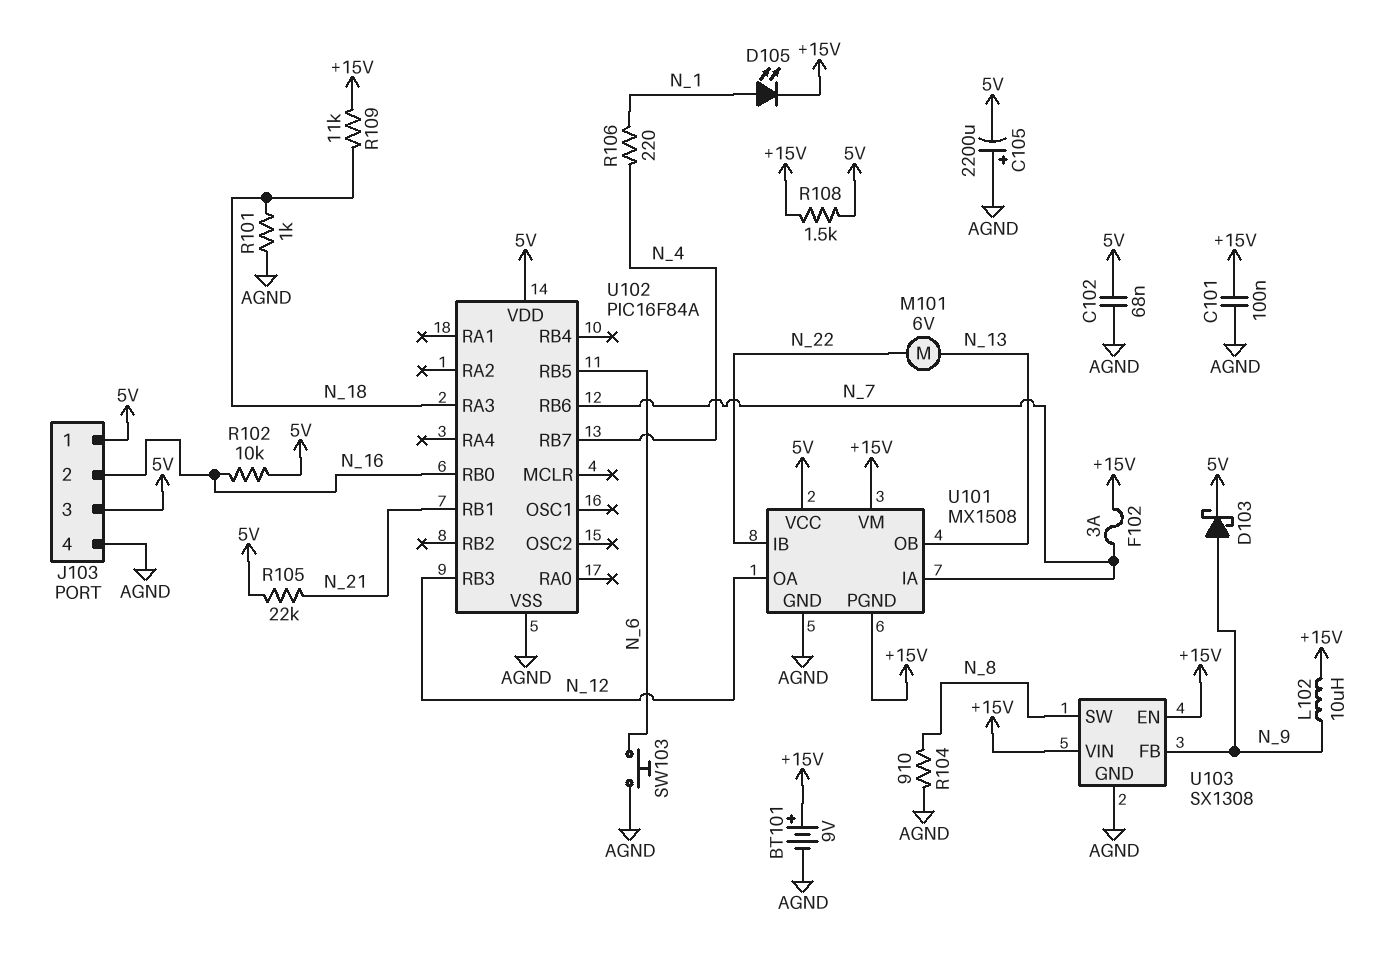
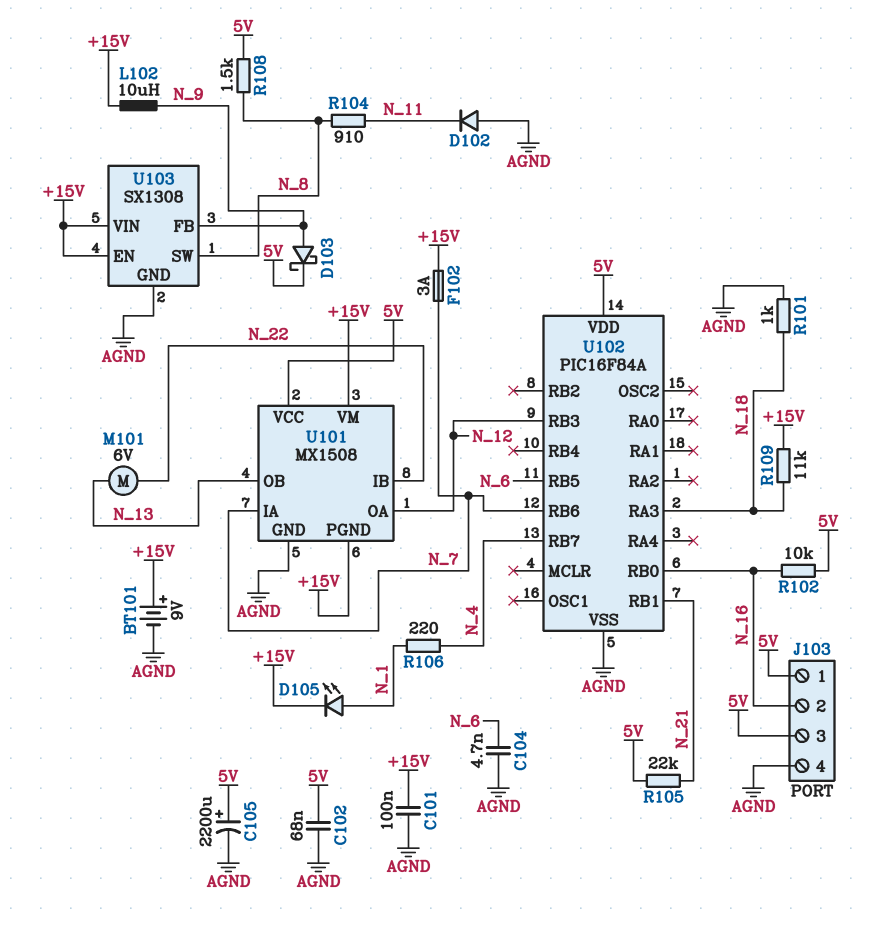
C104: none -> 4.7nF (AGND, N_6)
C105: 2200uF (plus AGND, minus 5V) -> 2200uF (plus 5V, minus AGND)
D102: none -> diode (A AGND, K N_11)
R104: 910 (AGND, N_8) -> 910 (N_8, N_11)
R108: 1.5k (+15V, 5V) -> 1.5k (5V, N_8)
SW103: button (AGND, N_6) -> none

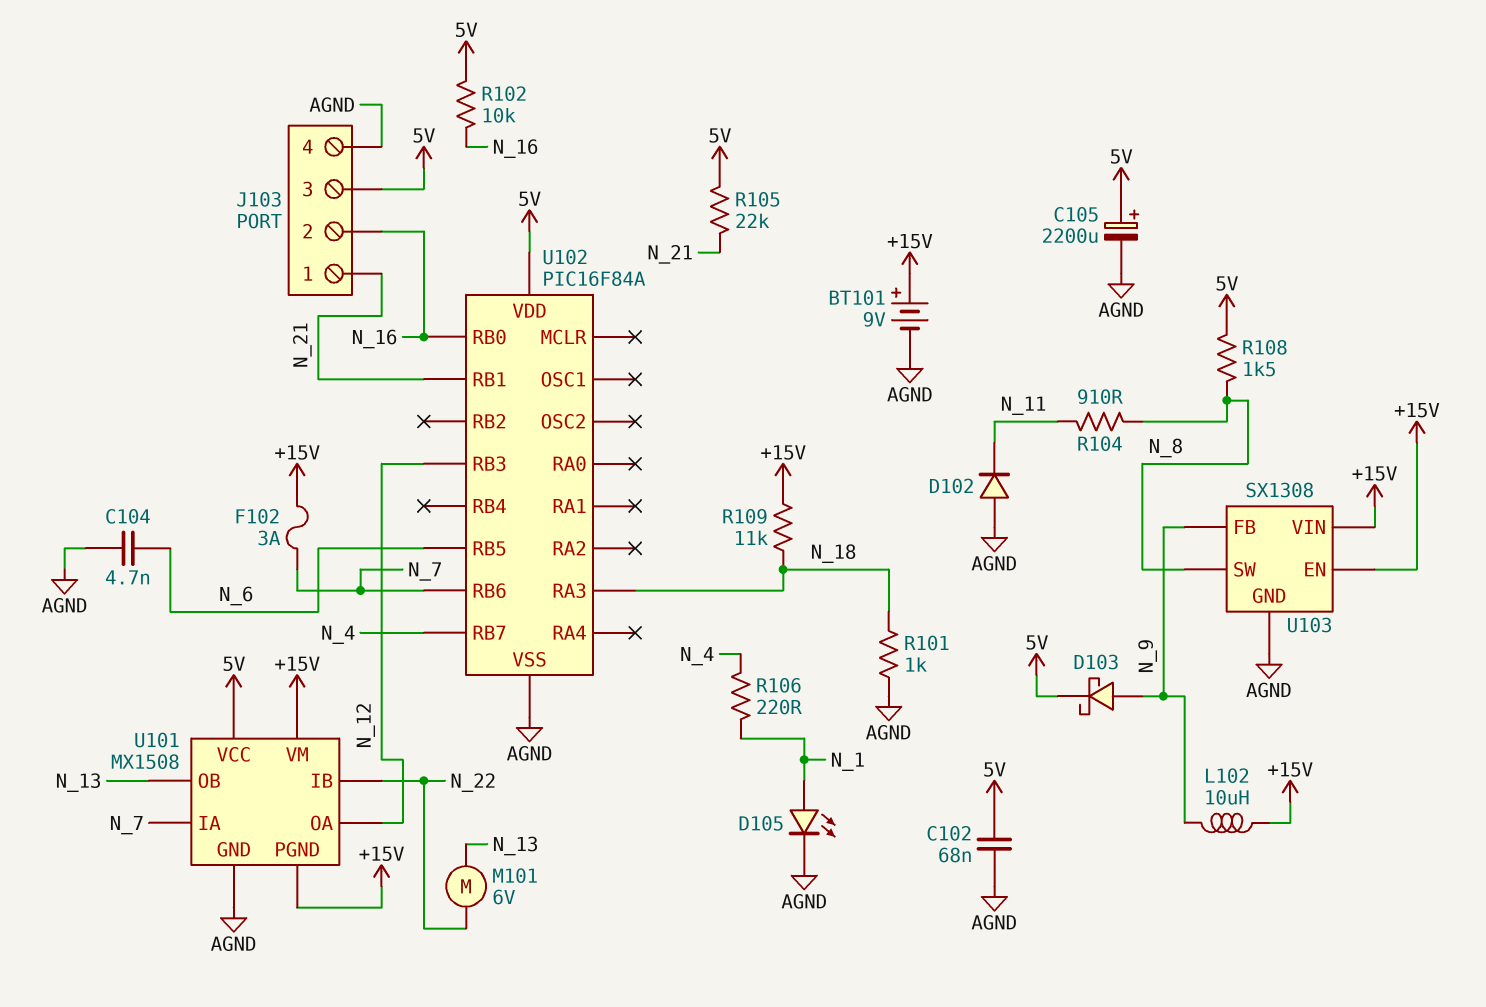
C101: 100nF (+15V, AGND) -> none
D105: LED (A N_1, K +15V) -> LED (A N_1, K AGND)
J103 pin 1: 5V -> N_21

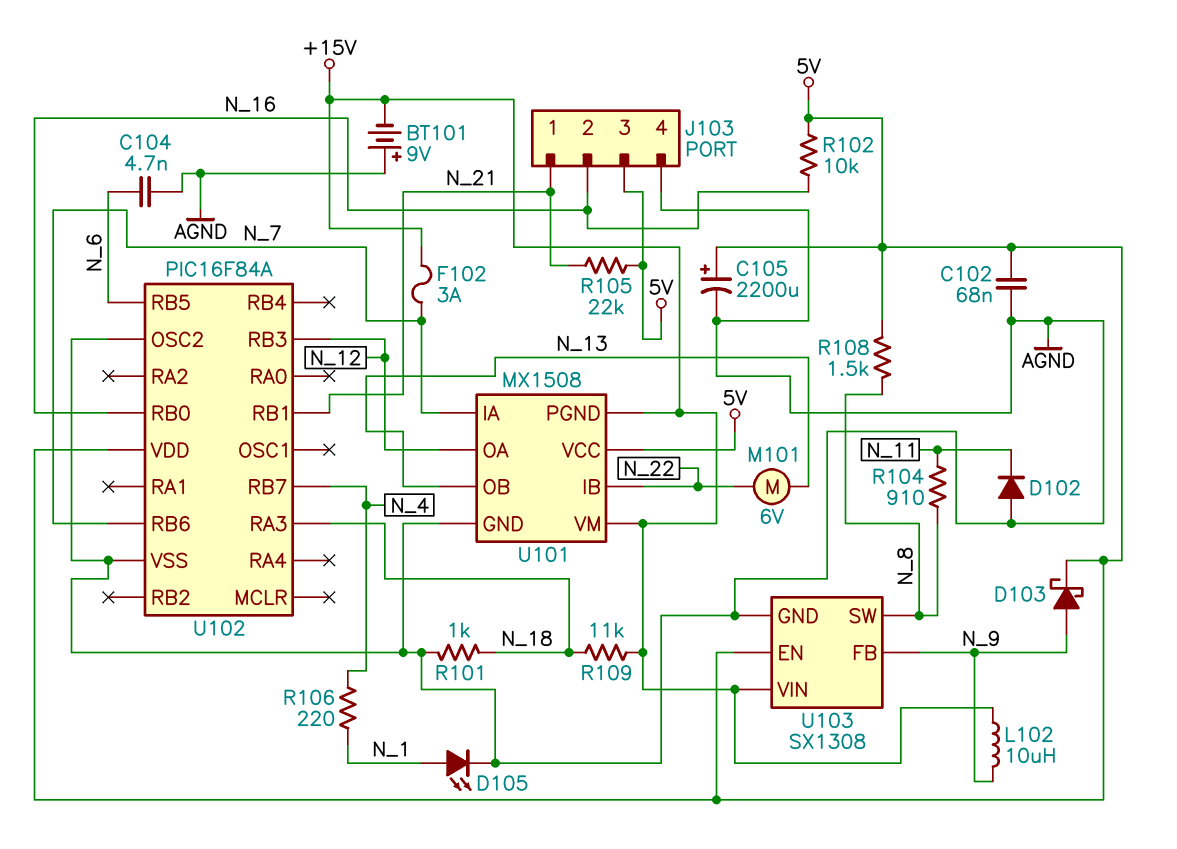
BT101: 9V (plus +15V, minus AGND) -> 9V (plus AGND, minus +15V)
U102 pin OSC2: none -> AGND
U103 pin EN: +15V -> 5V

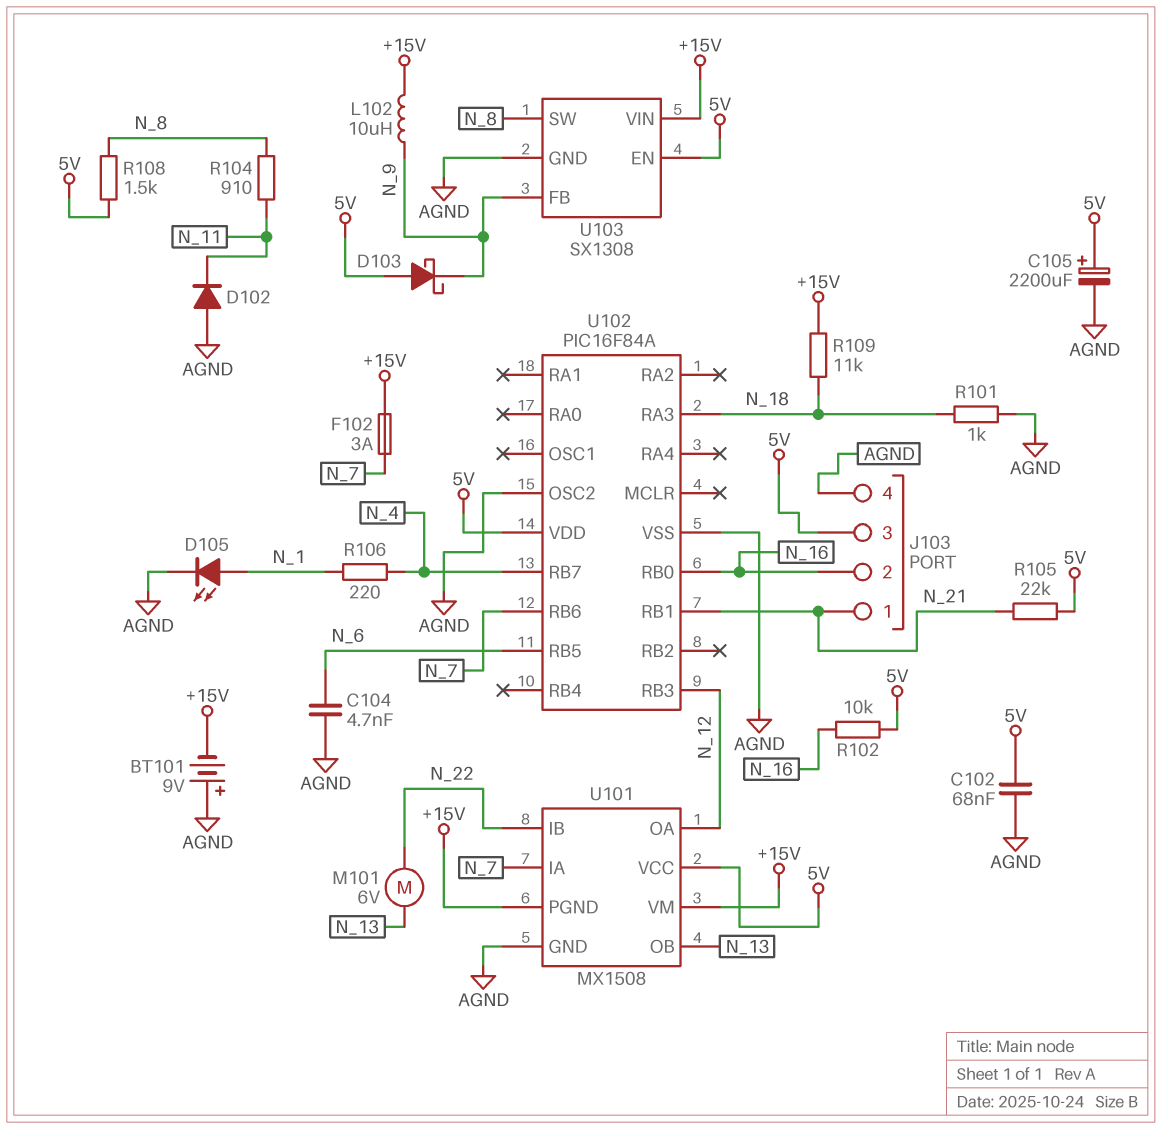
D103: schottky (A N_9, K 5V) -> schottky (A 5V, K N_9)

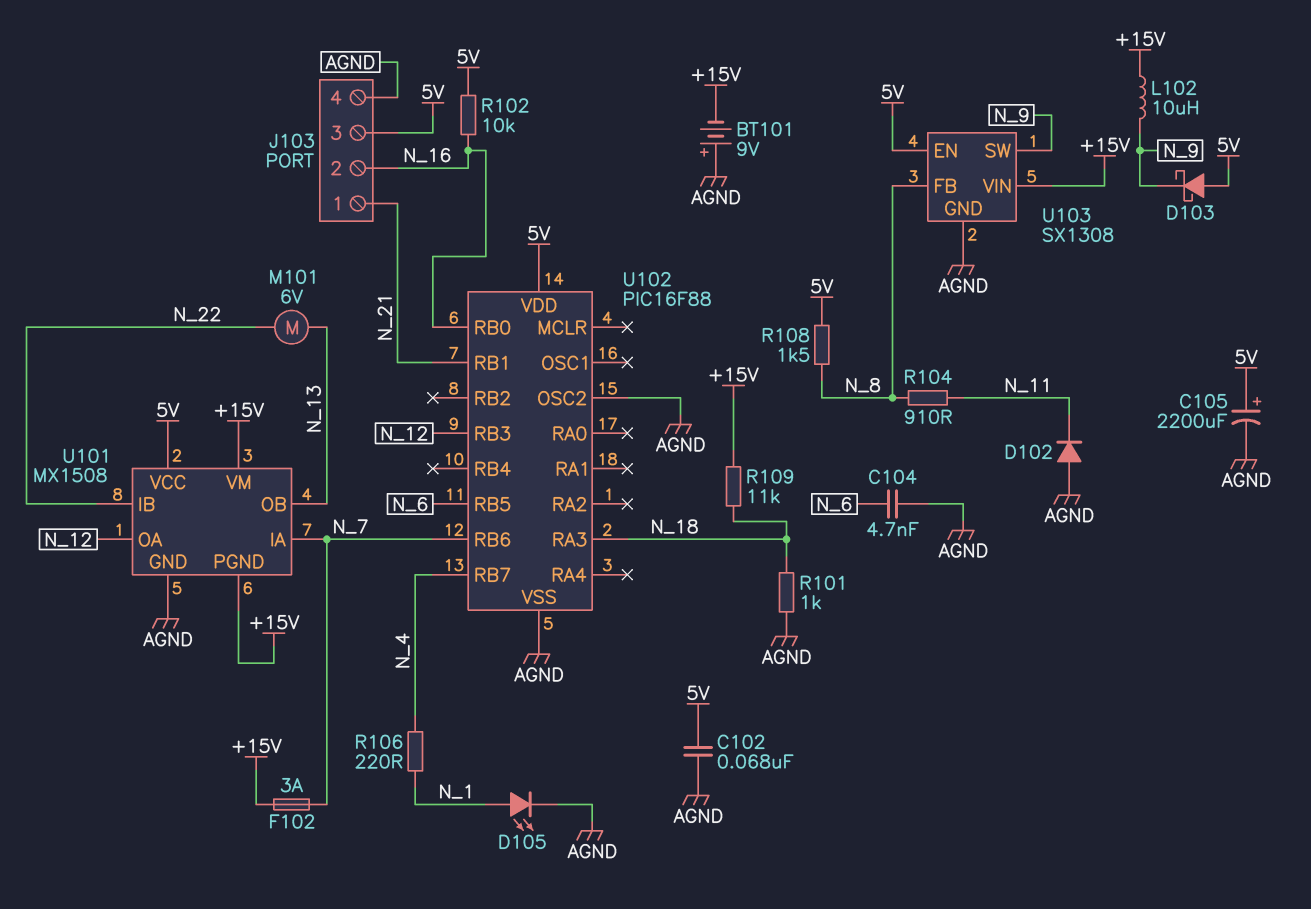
R105: 22k (5V, N_21) -> none
U102: PIC16F84A -> PIC16F88
U103 pin FB: N_9 -> N_8
U103 pin SW: N_8 -> N_9

